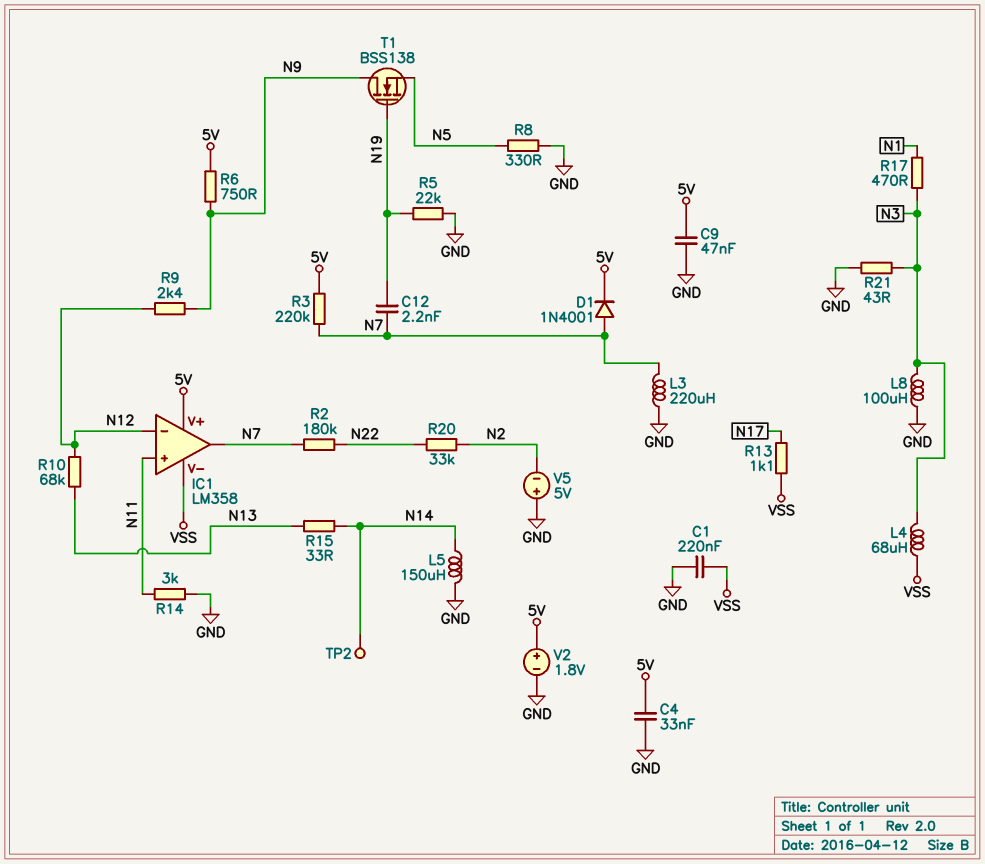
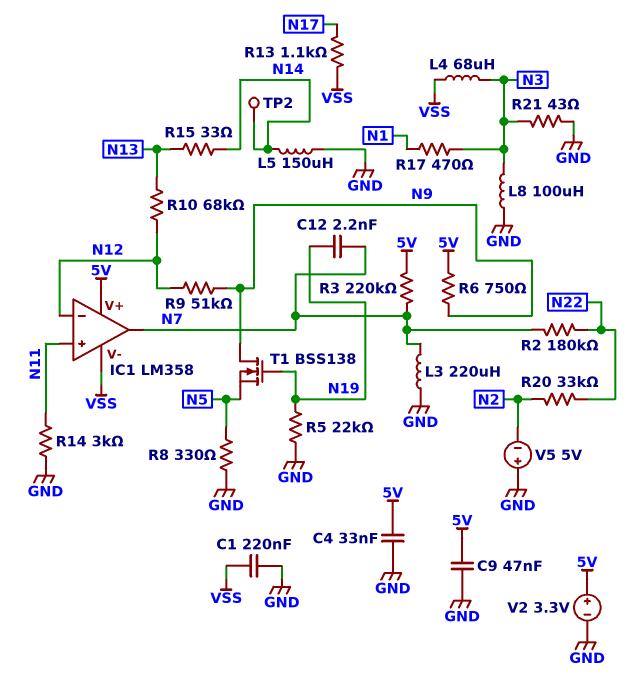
D1: diode 1N4001 (A N7, K 5V) -> none
R9: 2.4k (N9, N12) -> 51k (N9, N12)
V2: 1.8V (plus 5V, minus GND) -> 3.3V (plus 5V, minus GND)

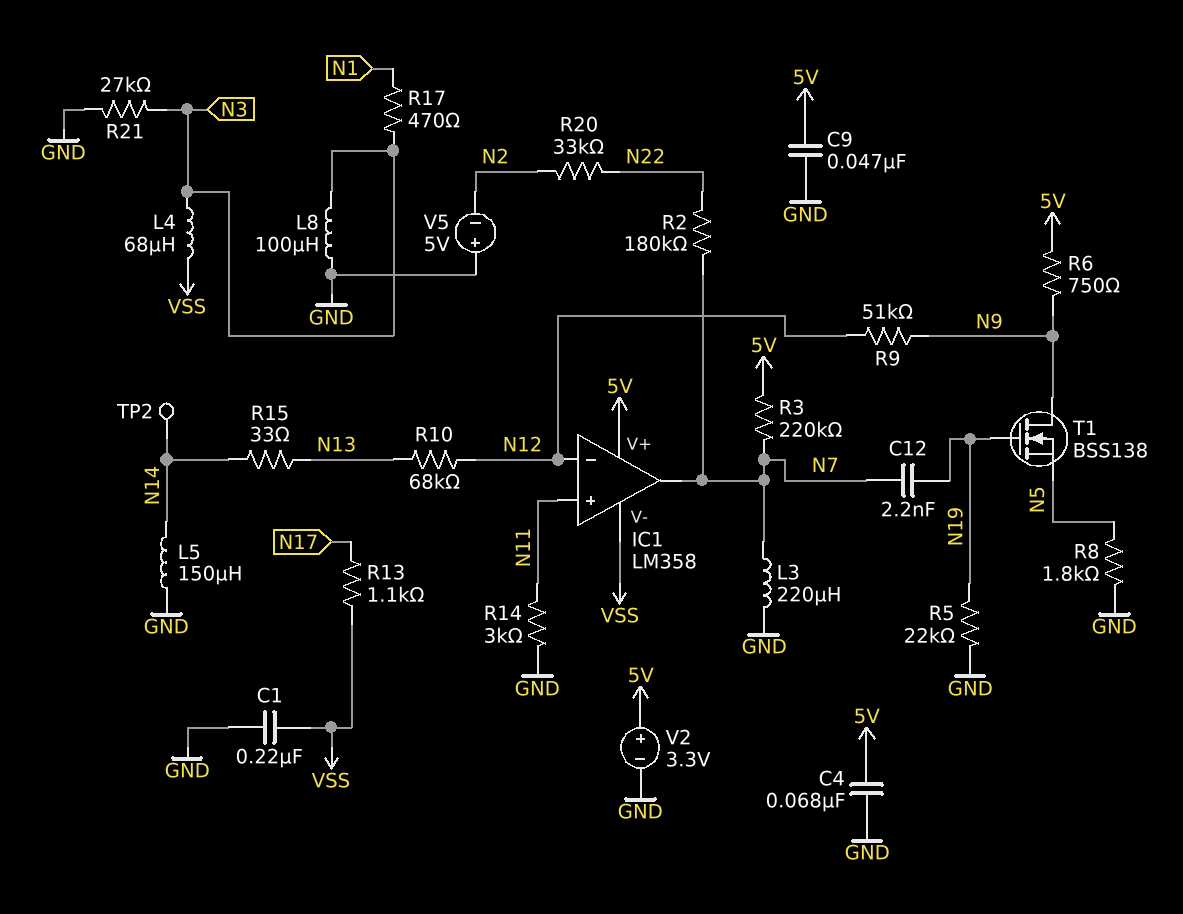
C4: 33nF (5V, GND) -> 68nF (5V, GND)
R8: 330 (GND, N5) -> 1.8k (GND, N5)
R21: 43 (GND, N3) -> 27k (GND, N3)

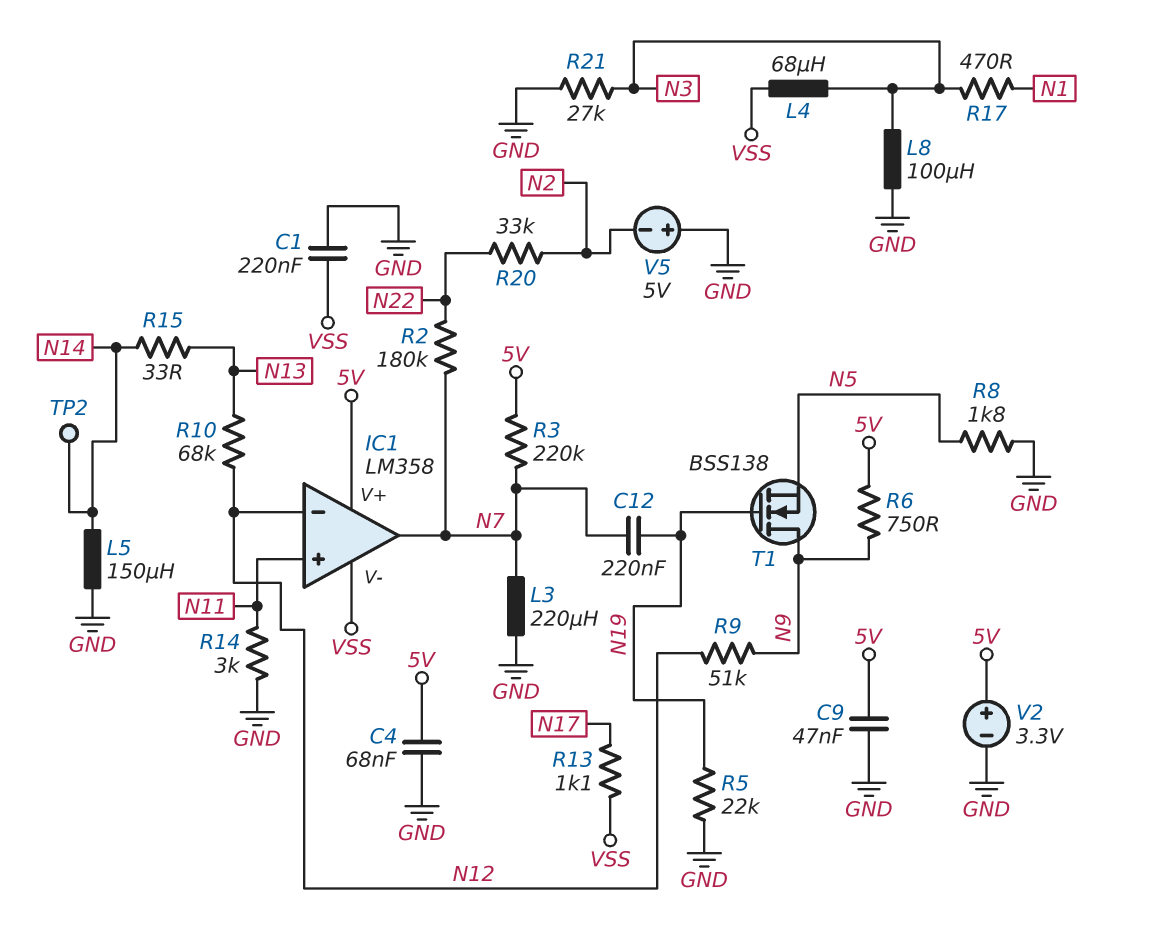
C12: 2.2nF (N7, N19) -> 220nF (N7, N19)

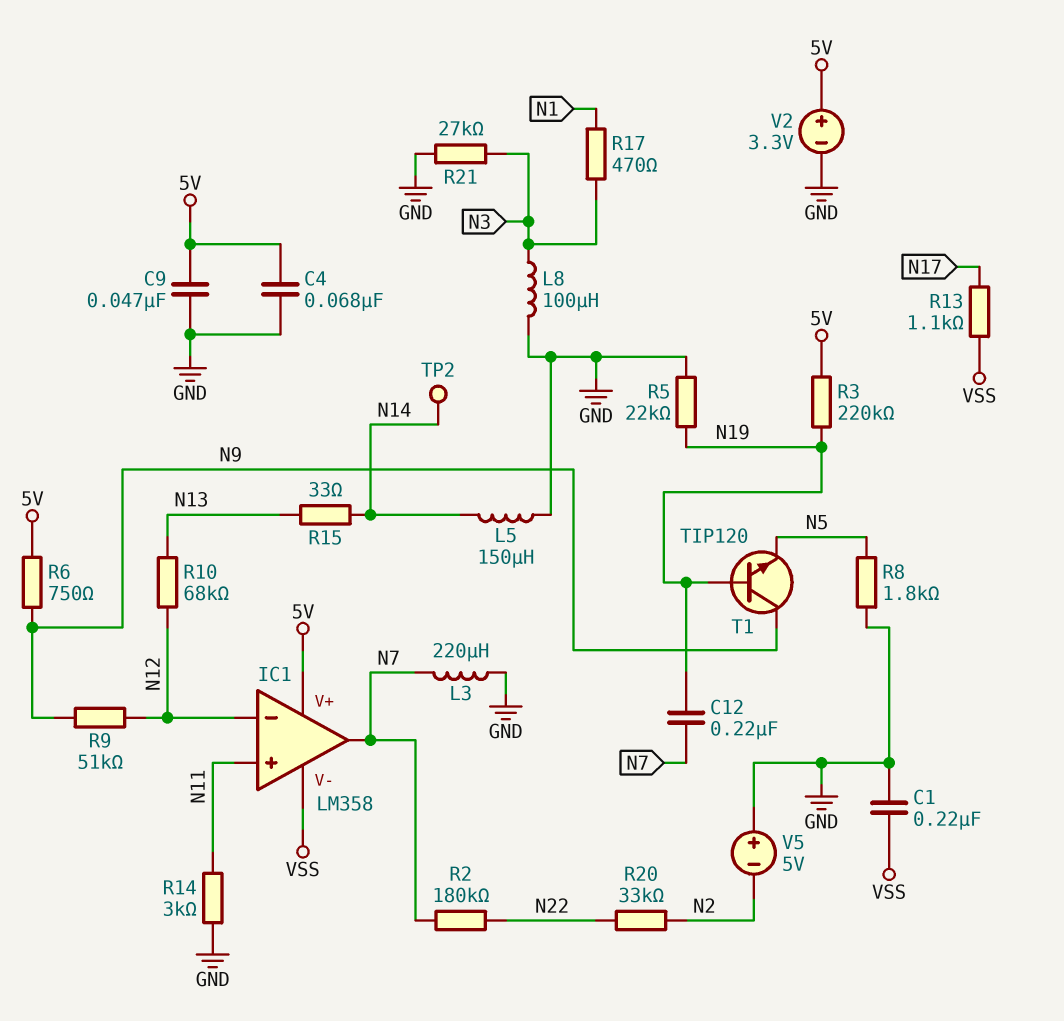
L4: 68uH (N3, VSS) -> none
R3: 220k (5V, N7) -> 220k (5V, N19)
T1: NMOS BSS138 (G N19, D N9, S N5) -> NPN TIP120 (B N19, C N9, E N5)

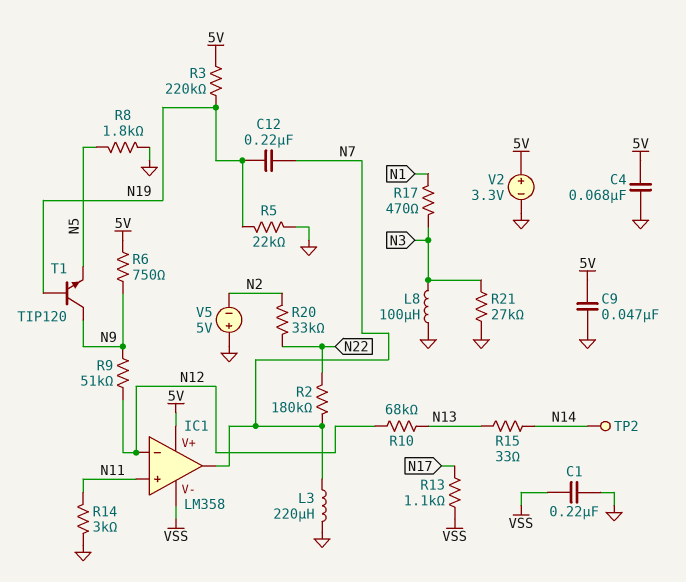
L5: 150uH (GND, N14) -> none

